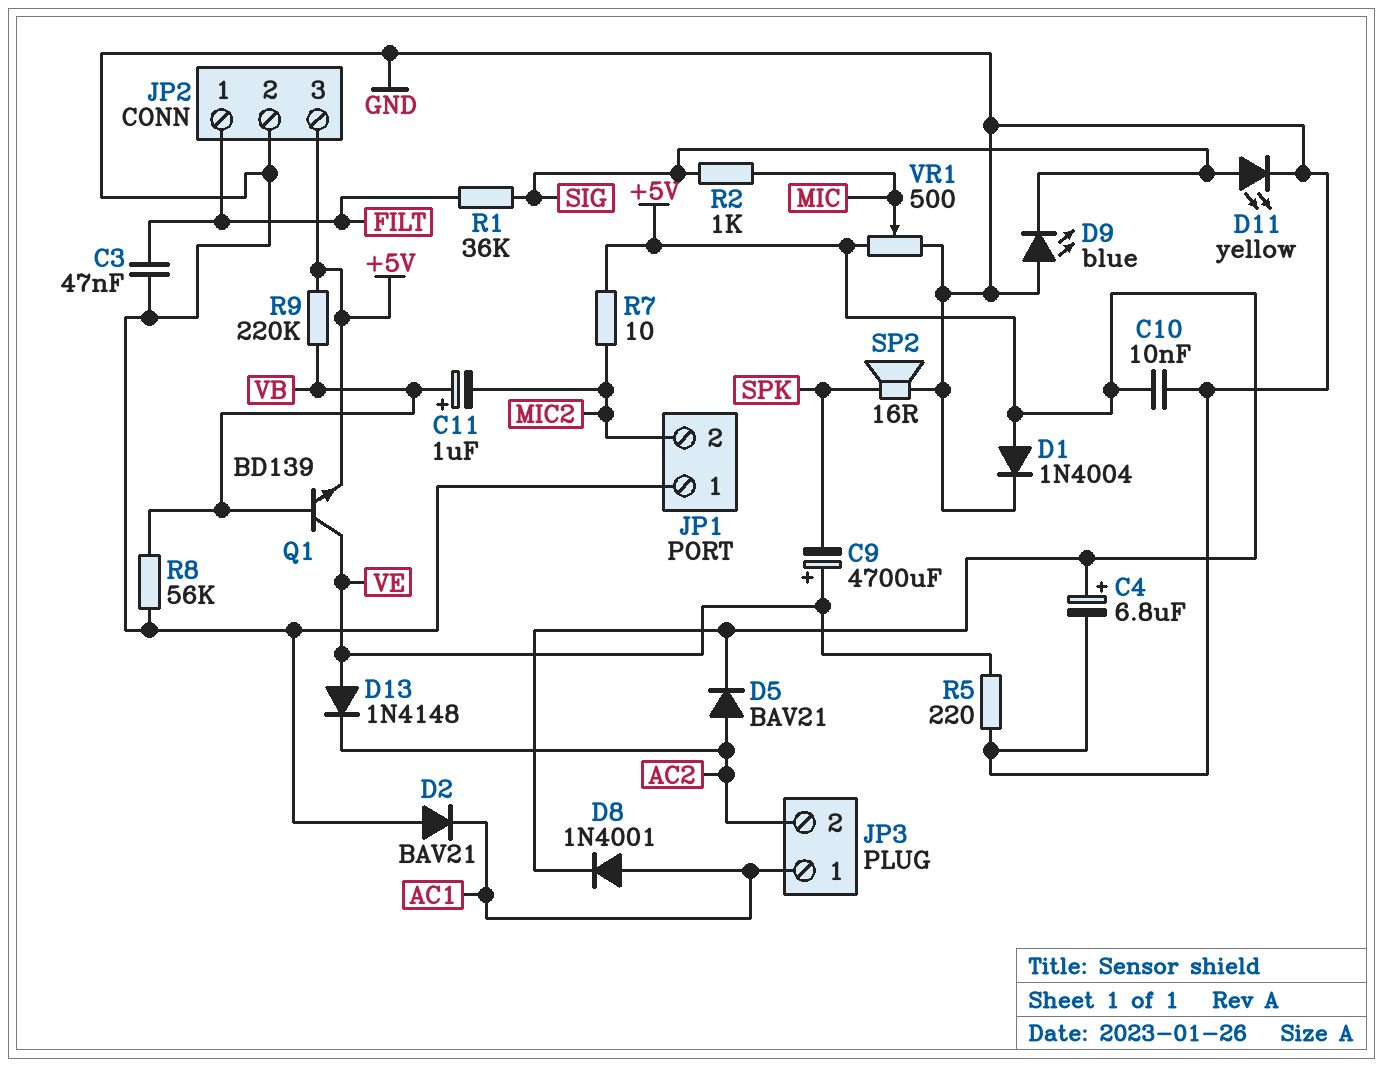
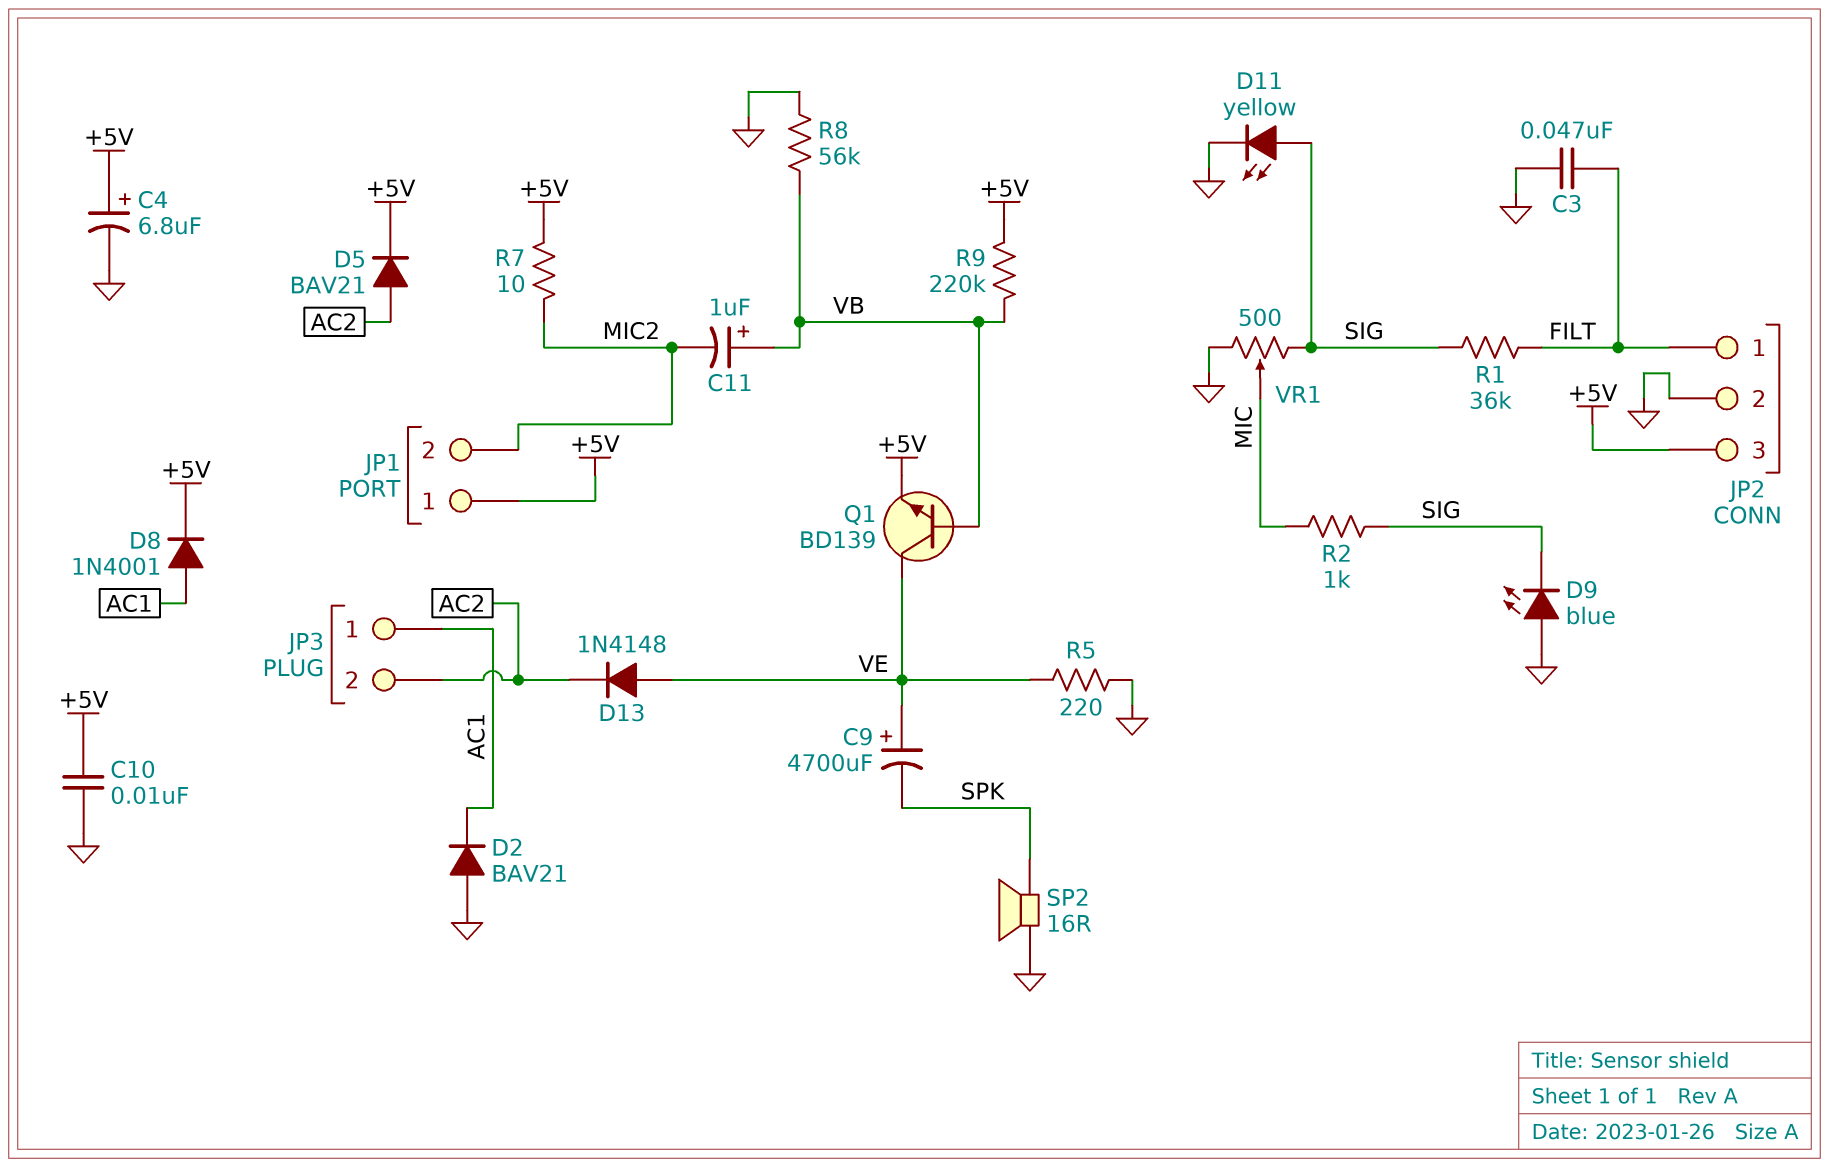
D1: diode 1N4004 (A +5V, K GND) -> none
JP1 pin 1: GND -> +5V
VR1: 500 (+5V, GND, wiper MIC) -> 500 (GND, SIG, wiper MIC)

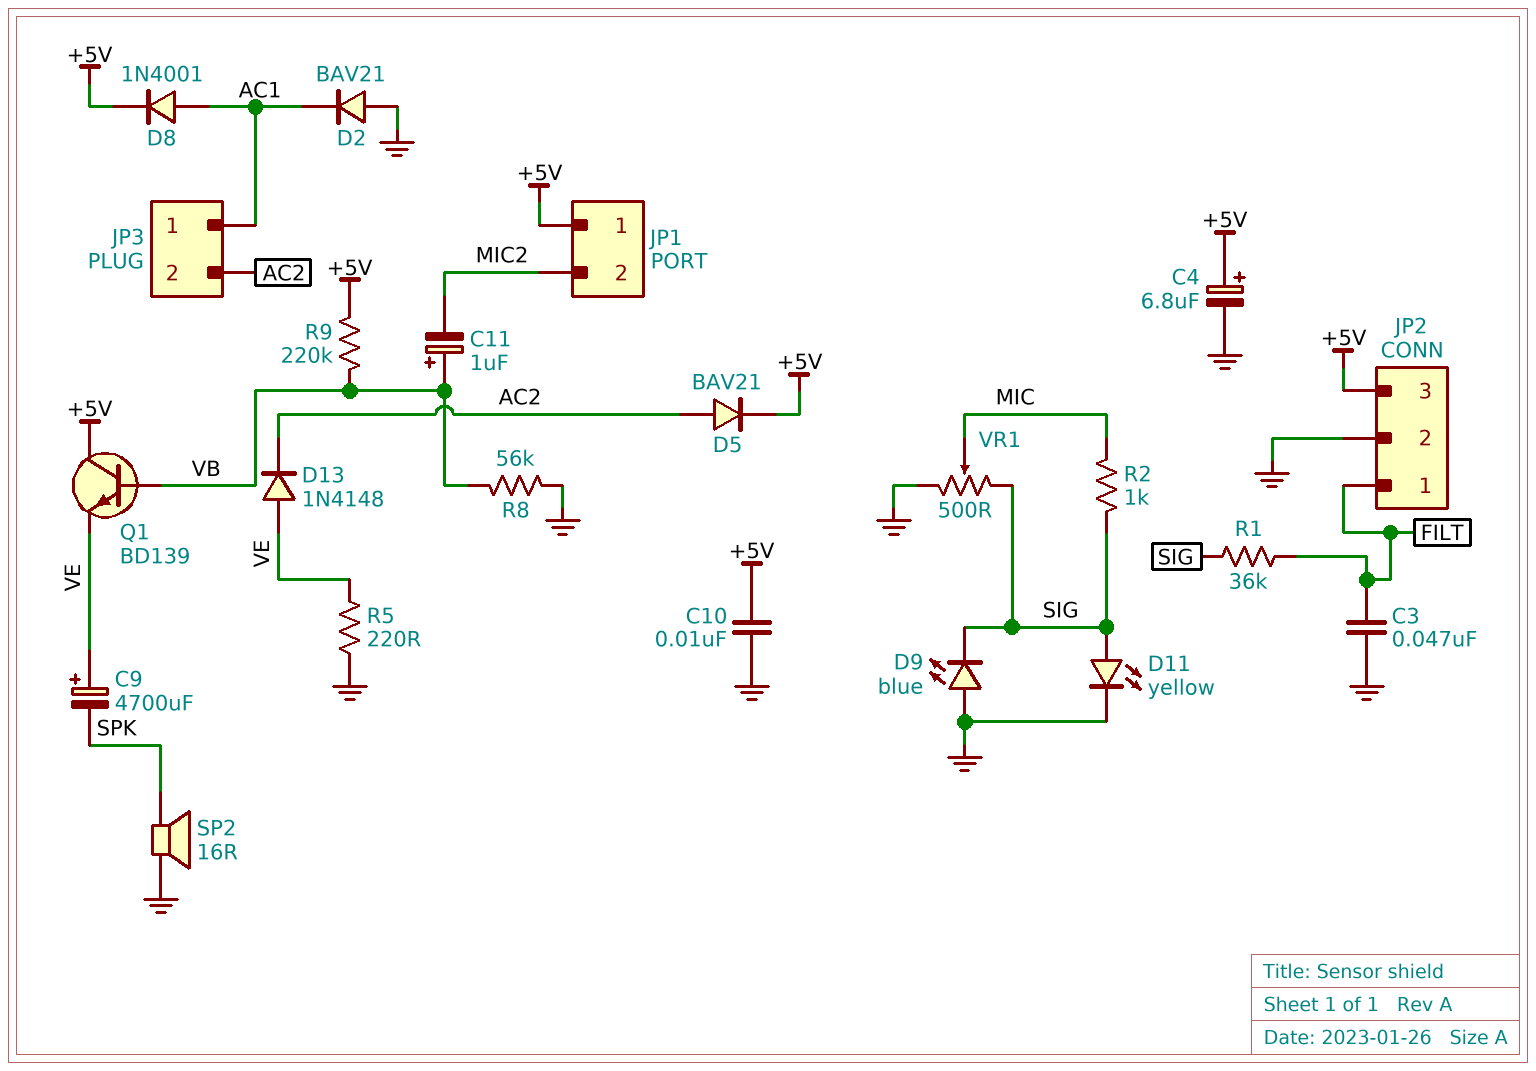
Q1: NPN BD139 (B VB, C VE, E +5V) -> NPN BD139 (B VB, C +5V, E VE)
R7: 10 (+5V, MIC2) -> none

